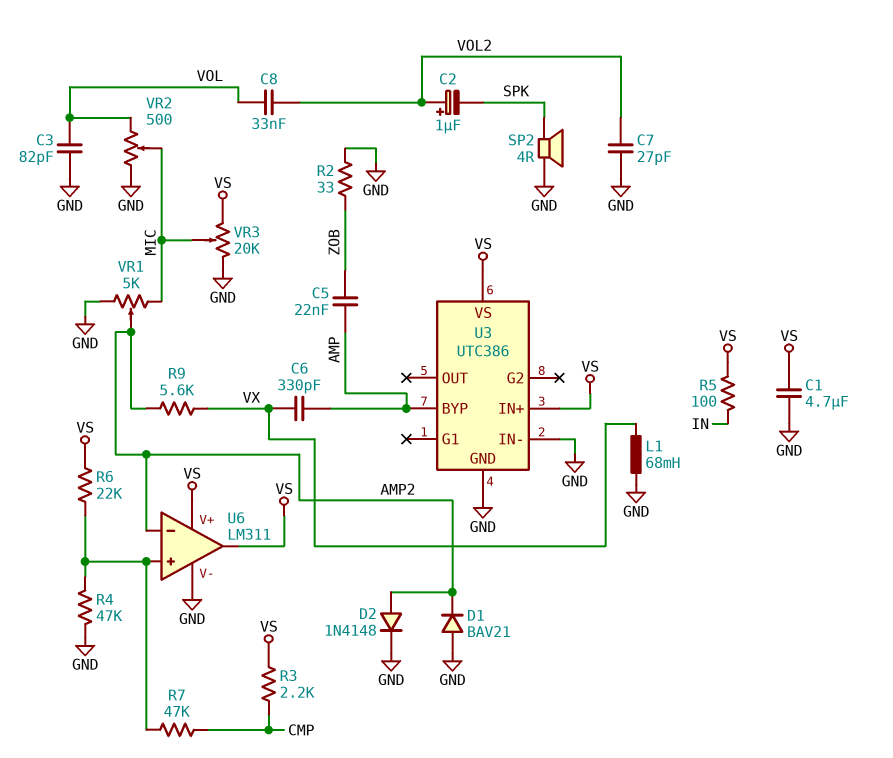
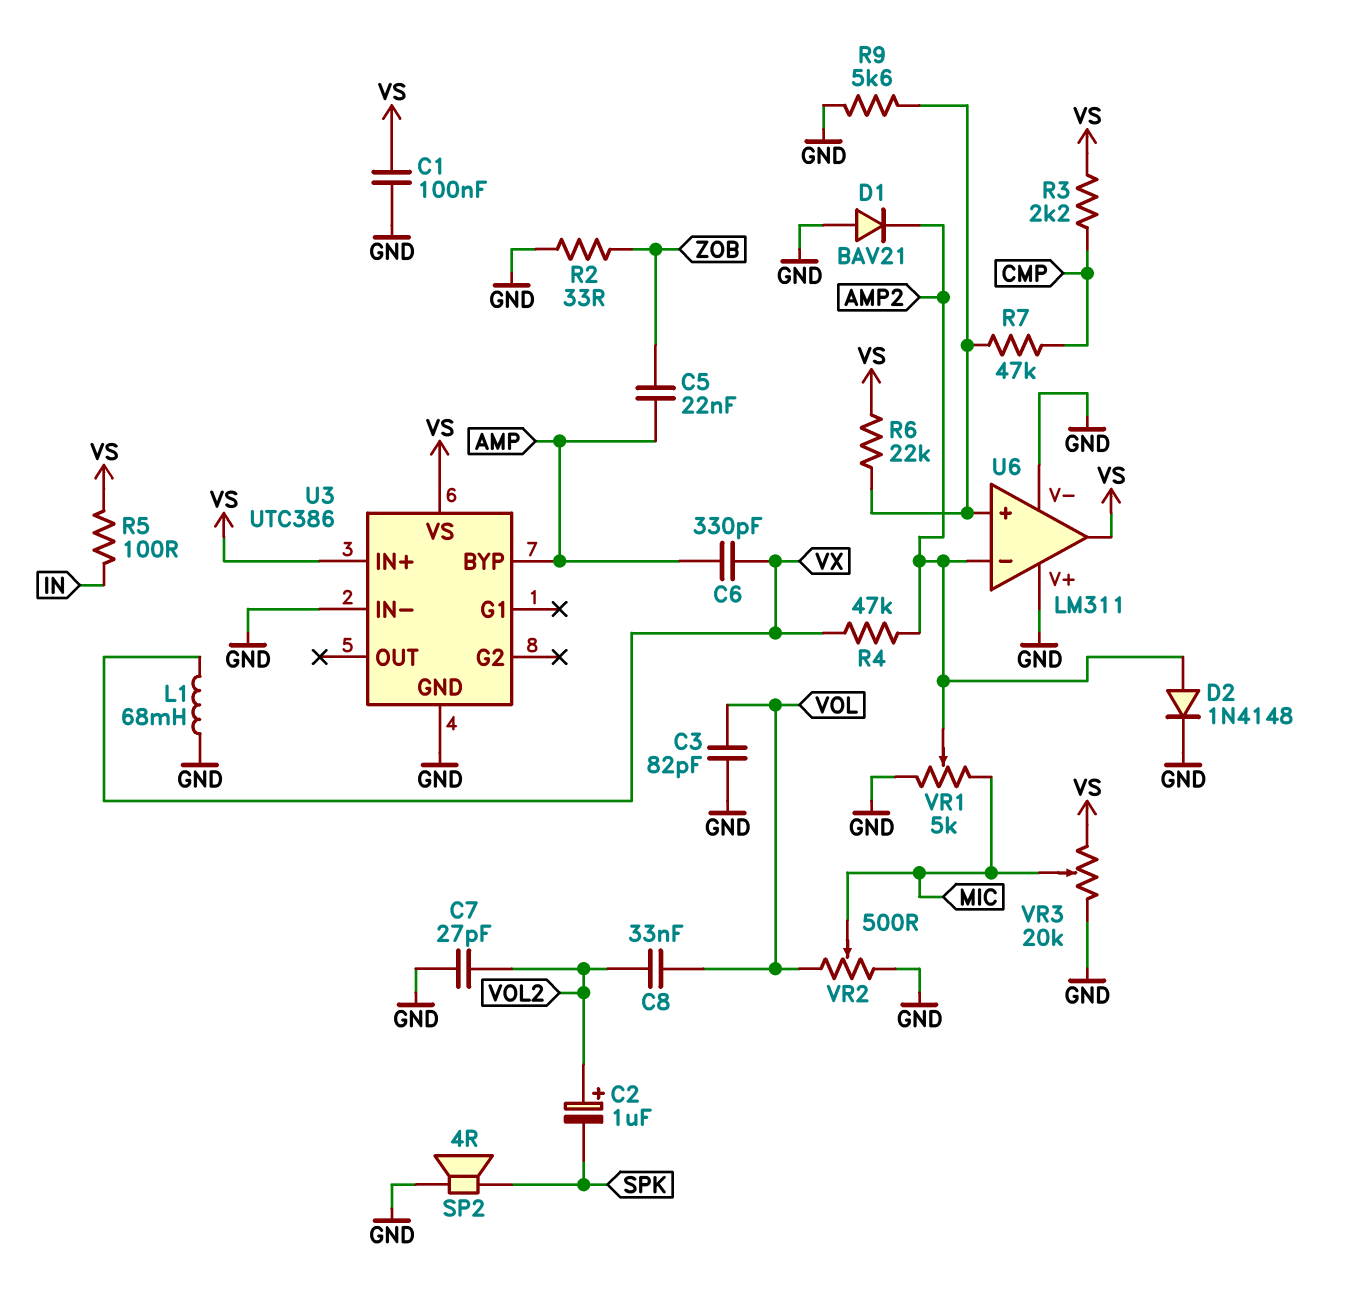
C1: 4.7uF (GND, VS) -> 100nF (GND, VS)
R4: 47k (GND, U6/in+) -> 47k (AMP2, VX)
R9: 5.6k (AMP2, VX) -> 5.6k (GND, U6/in+)
U6 pin V+: VS -> GND

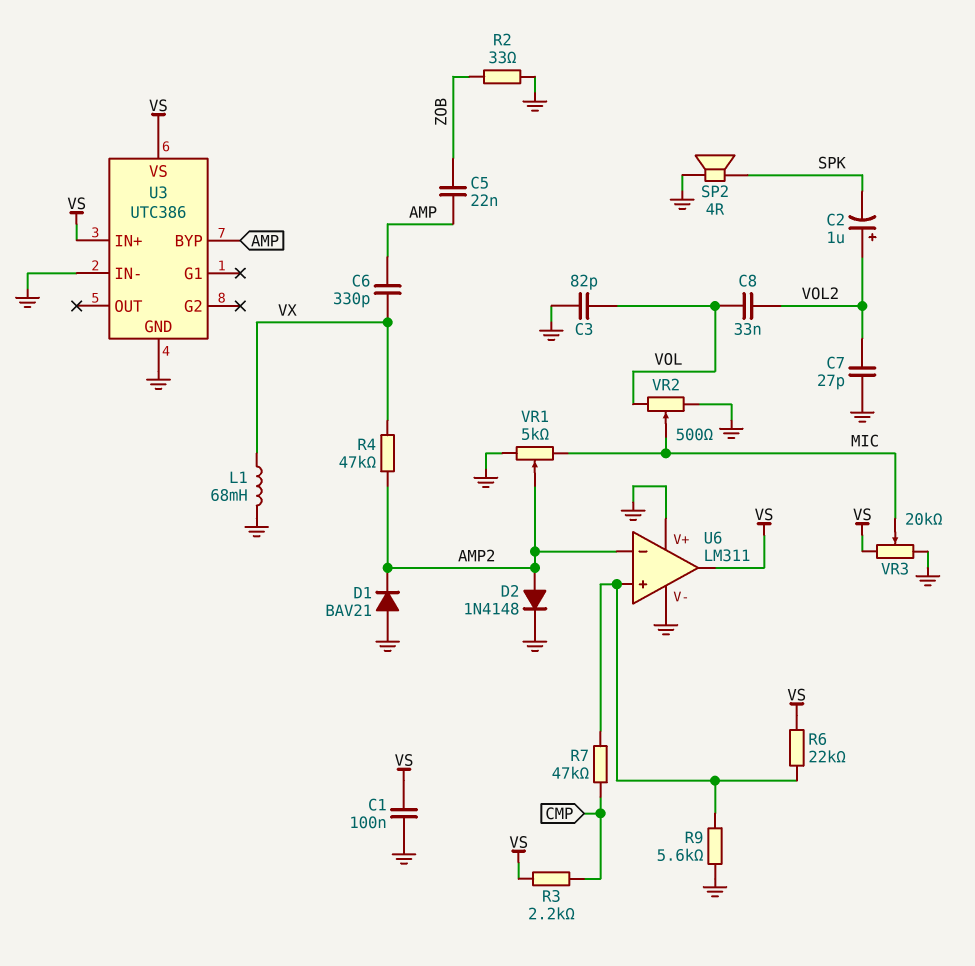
R5: 100 (IN, VS) -> none

